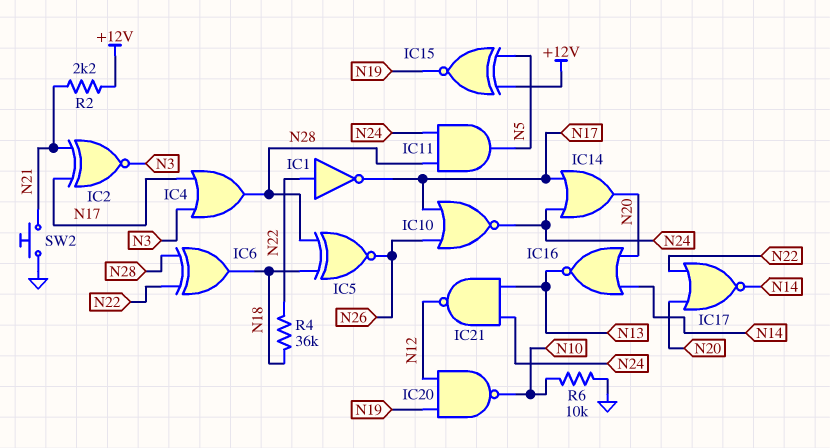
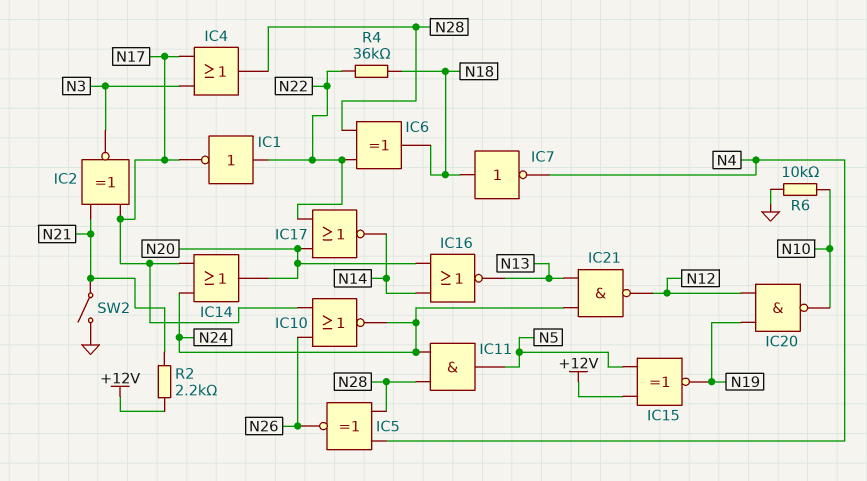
IC5: XNOR (in N18, in N28, out N26) -> XNOR (in N4, in N28, out N26)
IC7: none -> NOT (in N18, out N4)
SW2: button (GND, N21) -> switch (GND, N21)

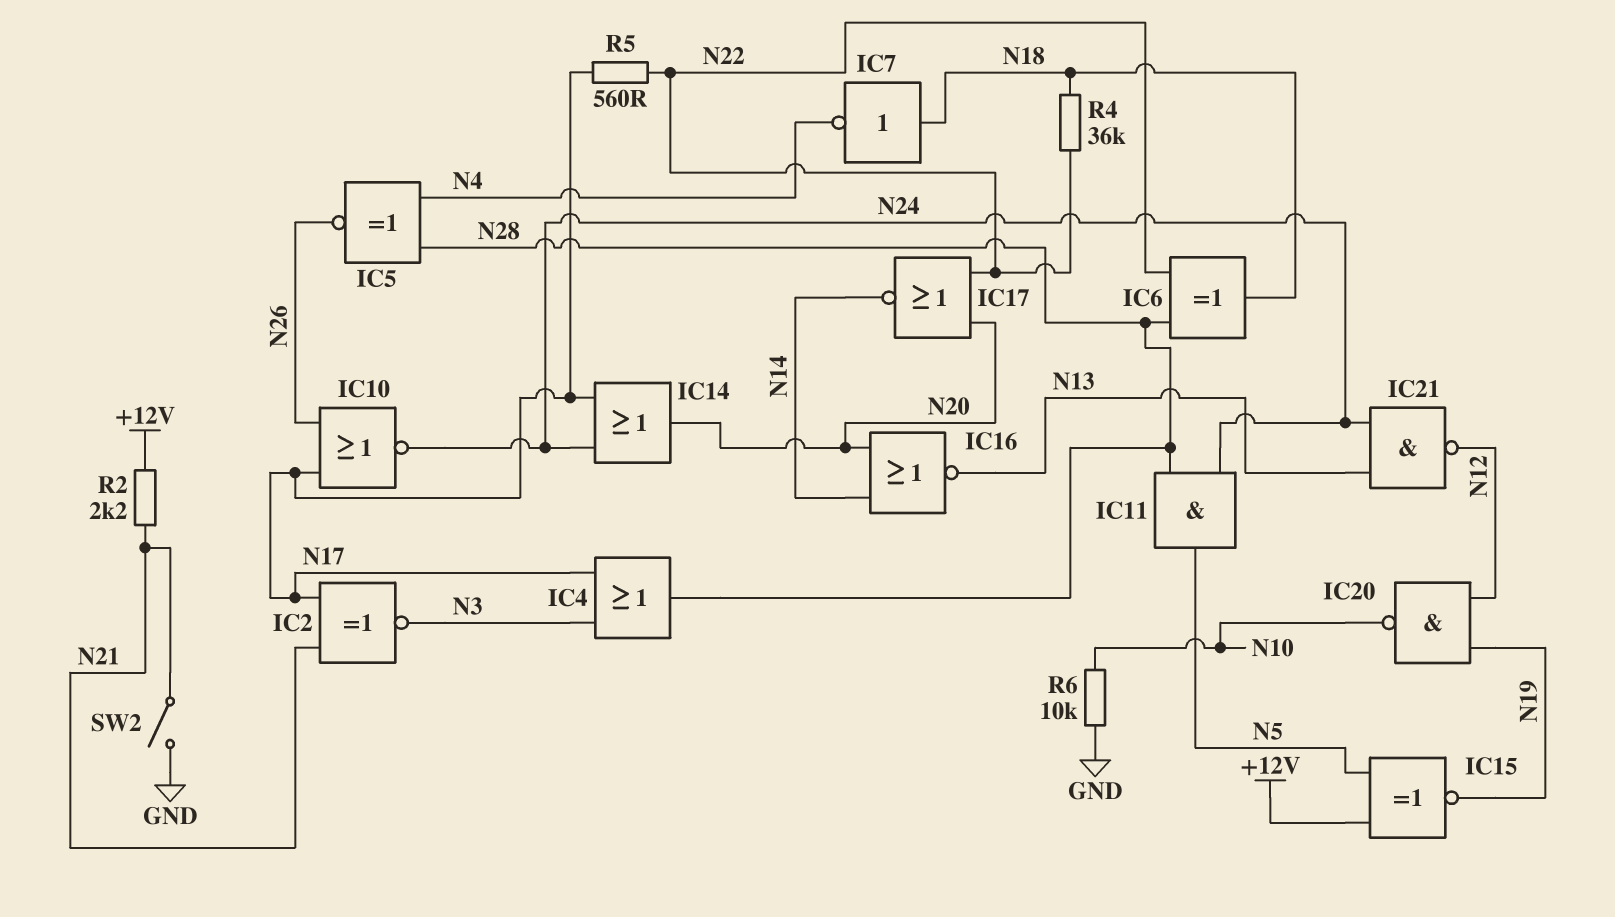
IC1: NOT (in N22, out N17) -> none
R5: none -> 560 (N17, N22)

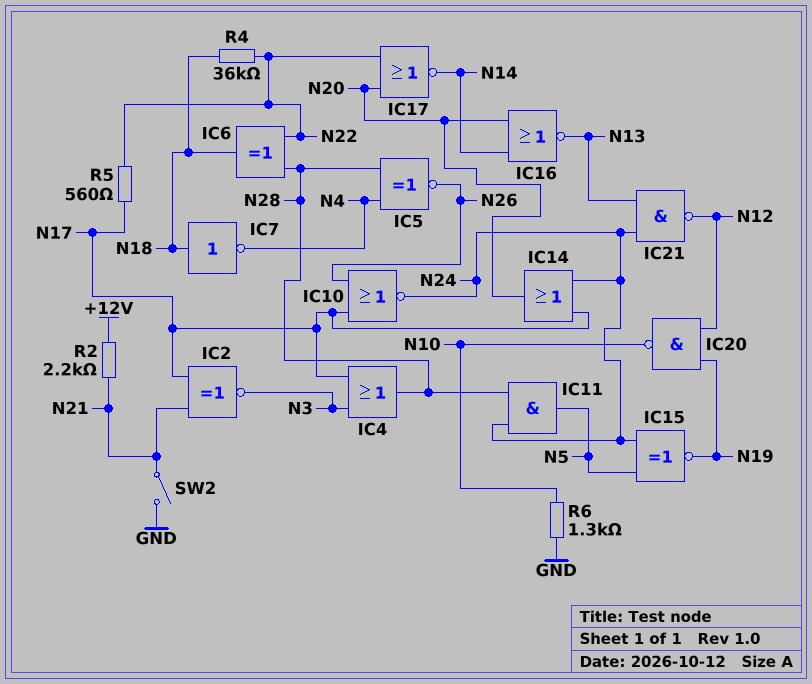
IC15: XNOR (in +12V, in N5, out N19) -> XNOR (in N5, in N24, out N19)
R6: 10k (GND, N10) -> 1.3k (GND, N10)

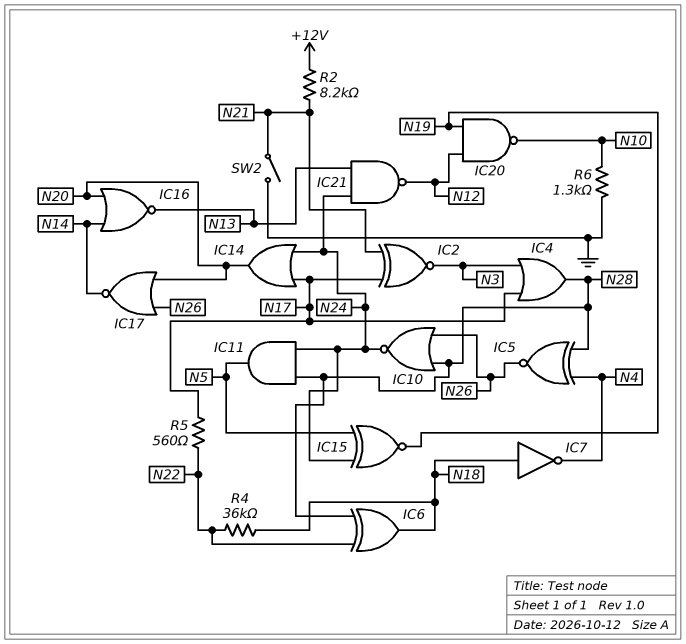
IC10: NOR (in N17, in N26, out N24) -> NOR (in N26, in N28, out N24)
IC17: NOR (in N20, in N22, out N14) -> NOR (in N20, in N26, out N14)
R2: 2.2k (+12V, N21) -> 8.2k (+12V, N21)

